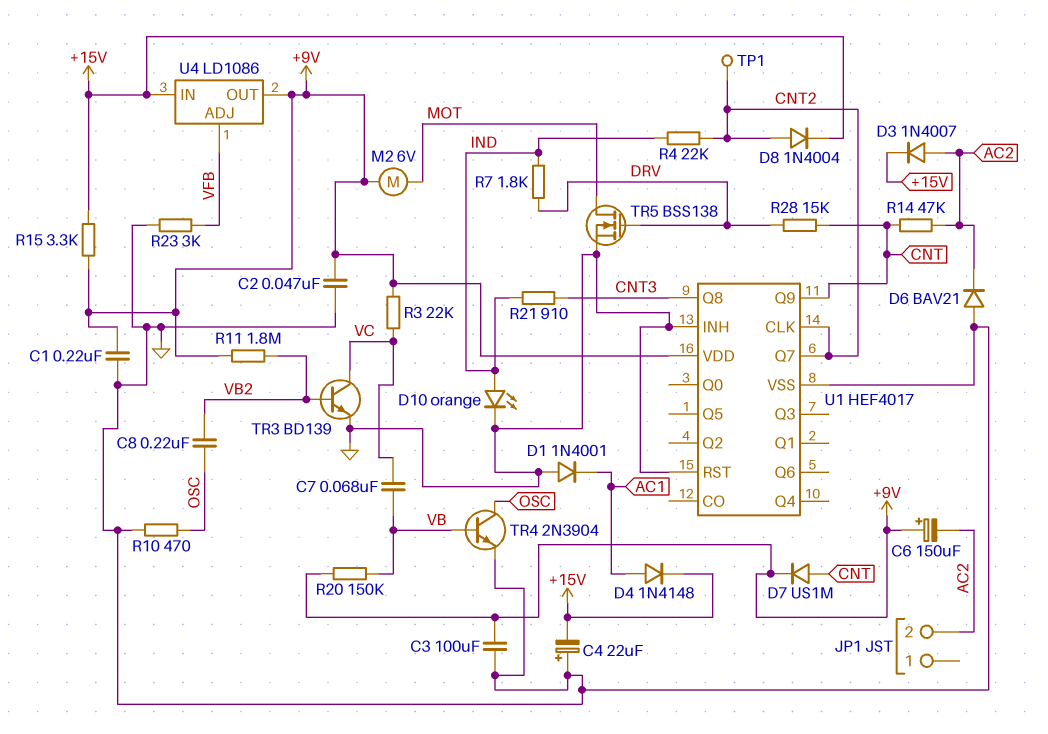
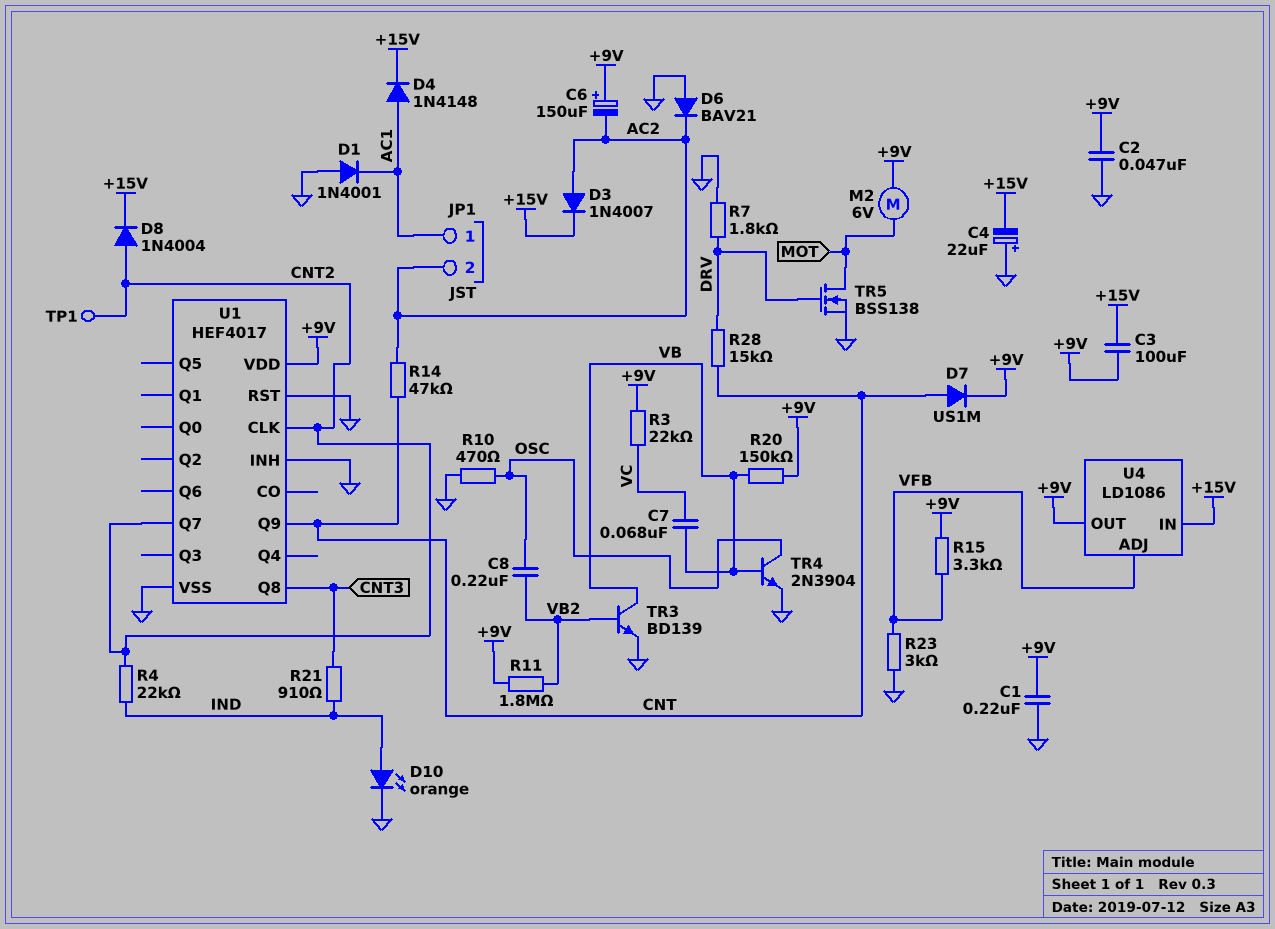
C3: 100uF (+9V, GND) -> 100uF (+9V, +15V)
JP1 pin 1: none -> AC1
R7: 1.8k (DRV, IND) -> 1.8k (DRV, GND)
R15: 3.3k (+9V, +15V) -> 3.3k (+9V, VFB)
TR3: NPN BD139 (B VB2, C VC, E GND) -> NPN BD139 (B VB2, C VB, E GND)

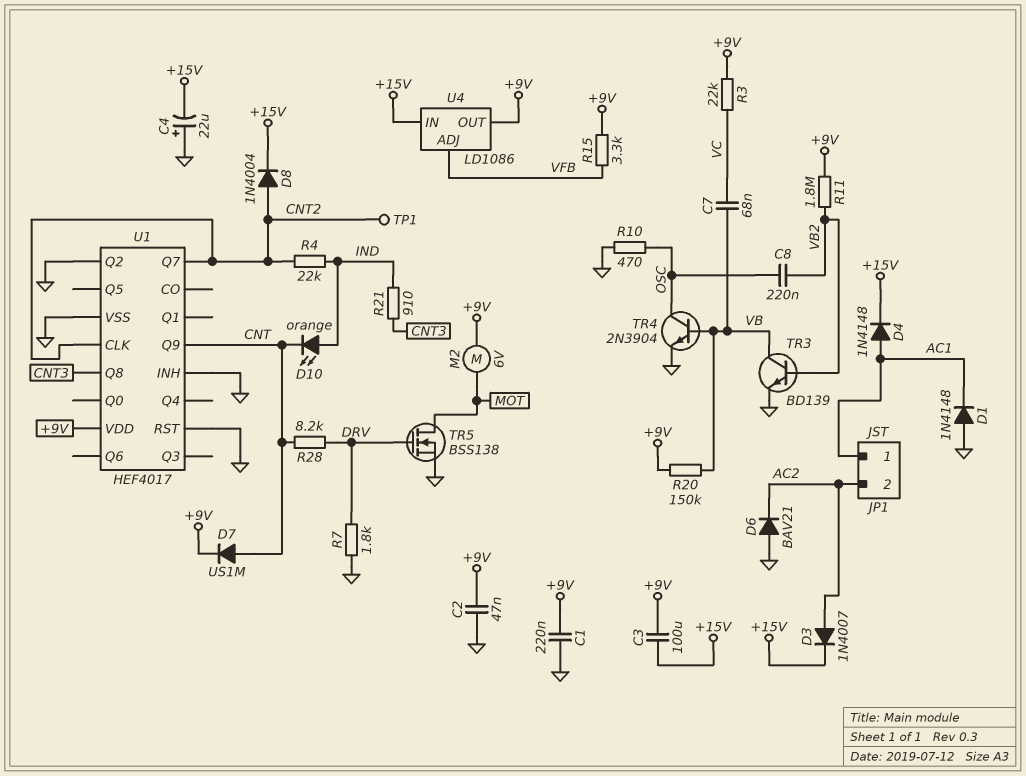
C6: 150uF (plus +9V, minus AC2) -> none
D1: diode 1N4001 (A GND, K AC1) -> diode 1N4148 (A GND, K AC1)
D10: LED orange (A IND, K GND) -> LED orange (A IND, K CNT)
R14: 47k (AC2, CNT) -> none
R23: 3k (GND, VFB) -> none
R28: 15k (CNT, DRV) -> 8.2k (CNT, DRV)
U1 pin Q2: none -> GND

